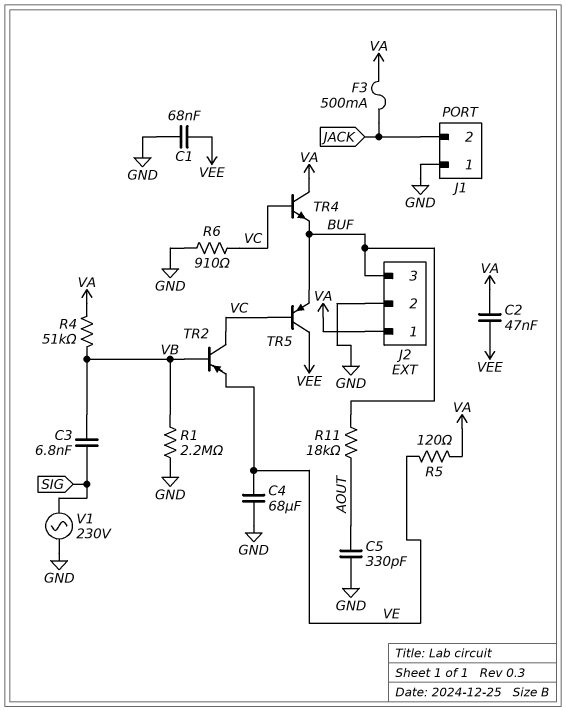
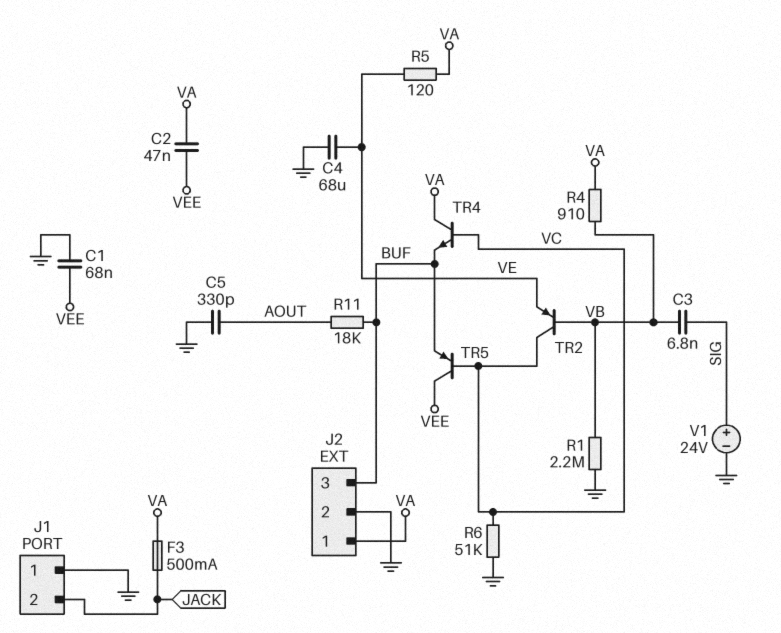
R4: 51k (VA, VB) -> 910 (VA, VB)
R6: 910 (GND, VC) -> 51k (GND, VC)
V1: AC 230V (GND, SIG) -> 24V (plus SIG, minus GND)

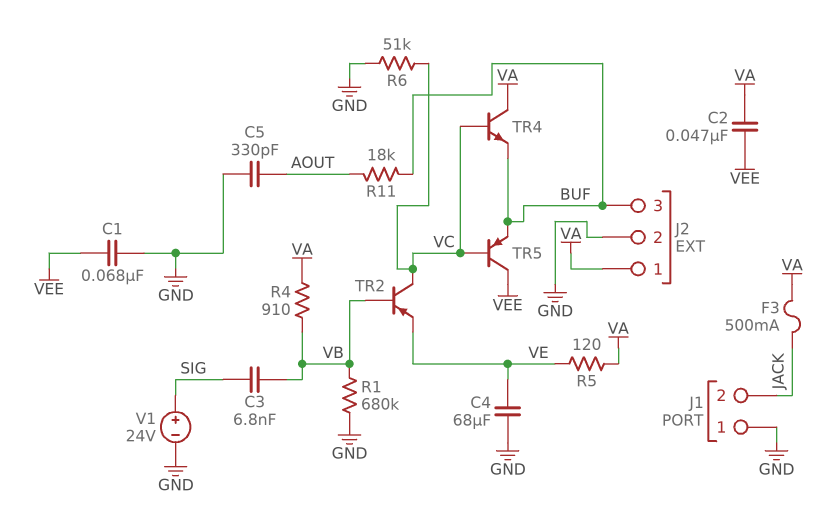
R1: 2.2M (GND, VB) -> 680k (GND, VB)

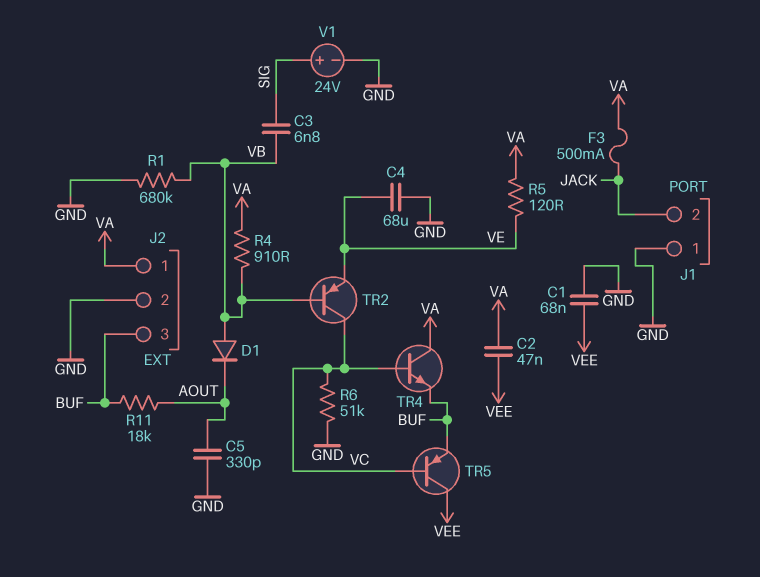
D1: none -> diode (A VB, K AOUT)

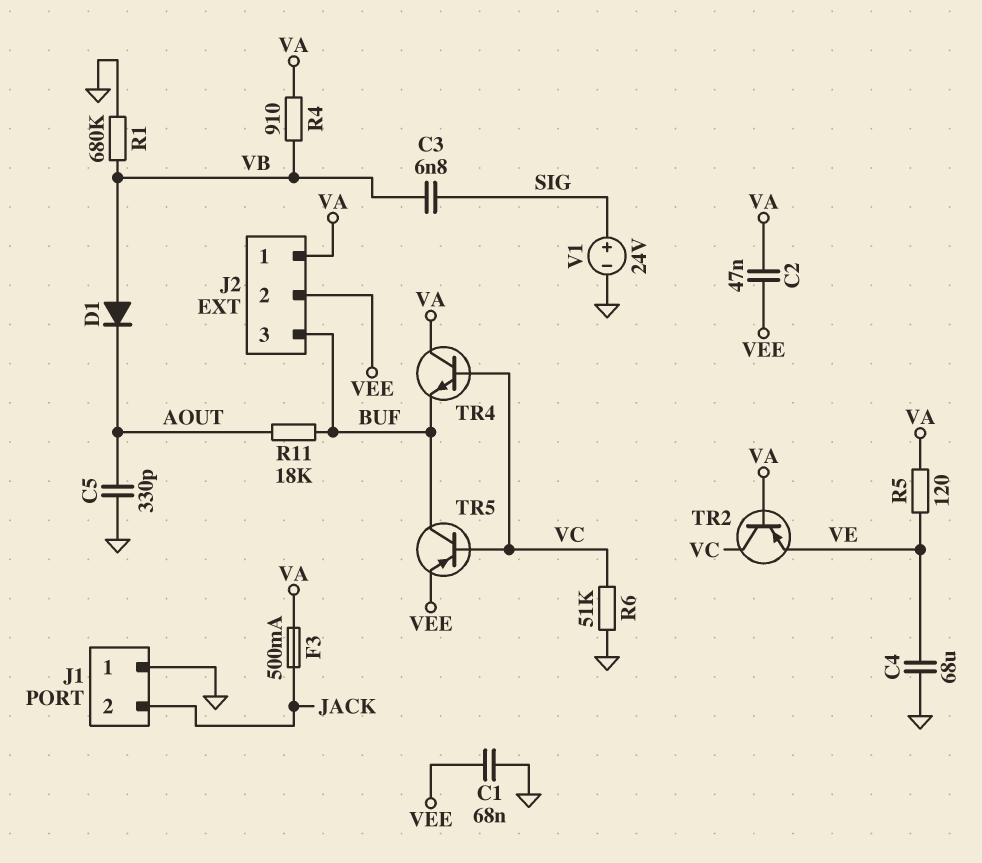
J2 pin 2: GND -> VEE
TR2: PNP (B VB, C VC, E VE) -> PNP (B VA, C VC, E VE)
TR5: PNP (B VC, C VEE, E BUF) -> PNP (B VC, C BUF, E VEE)

